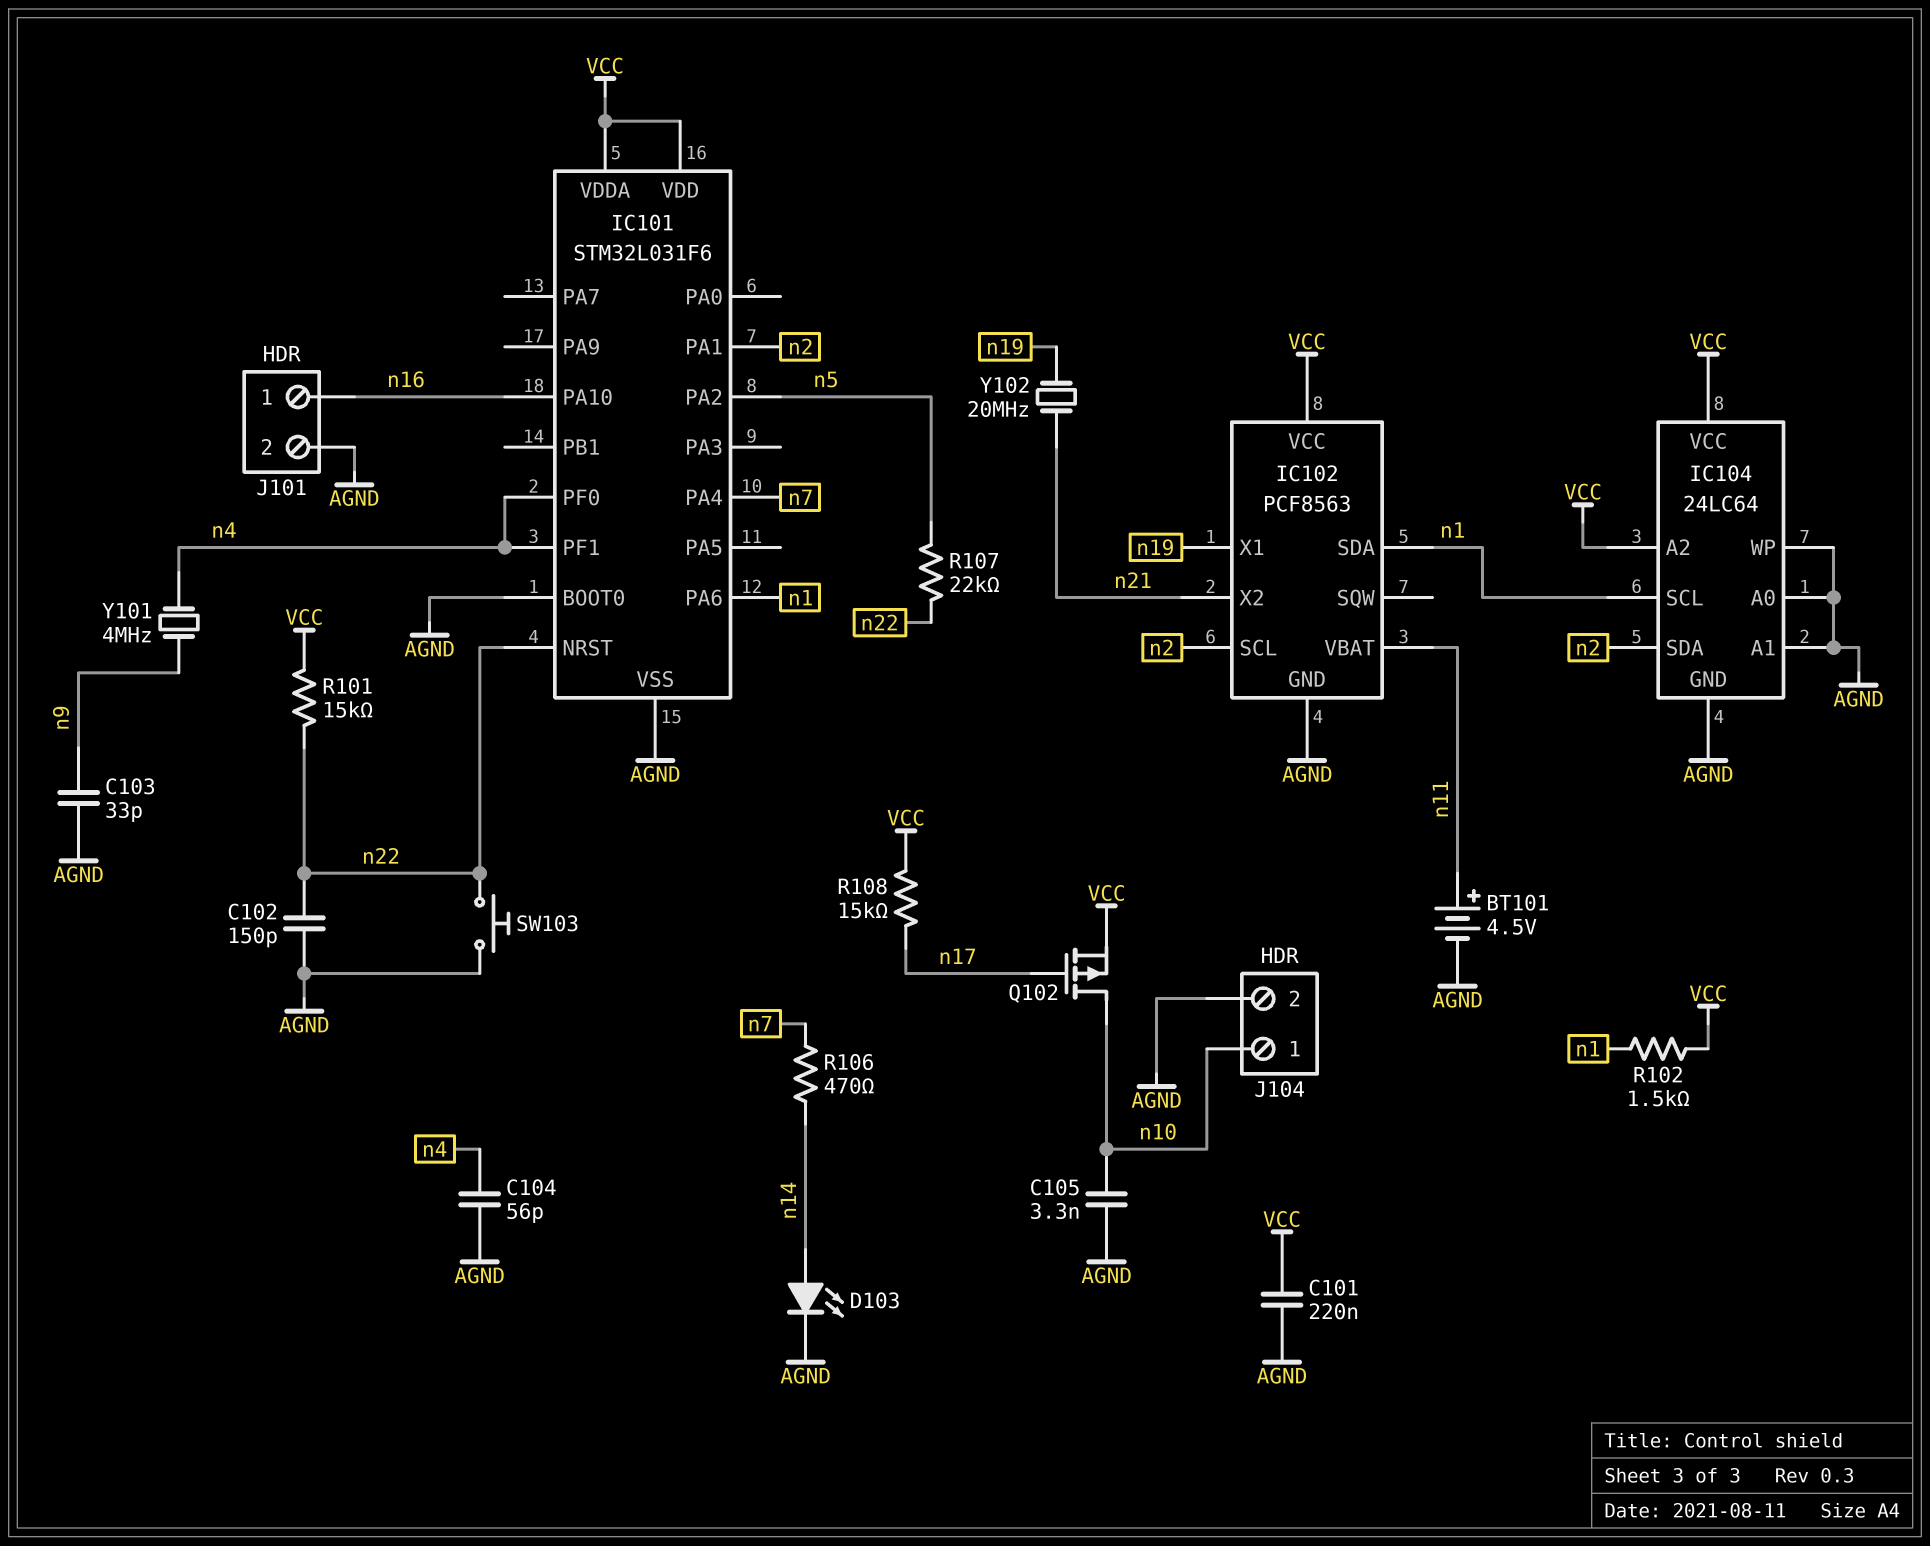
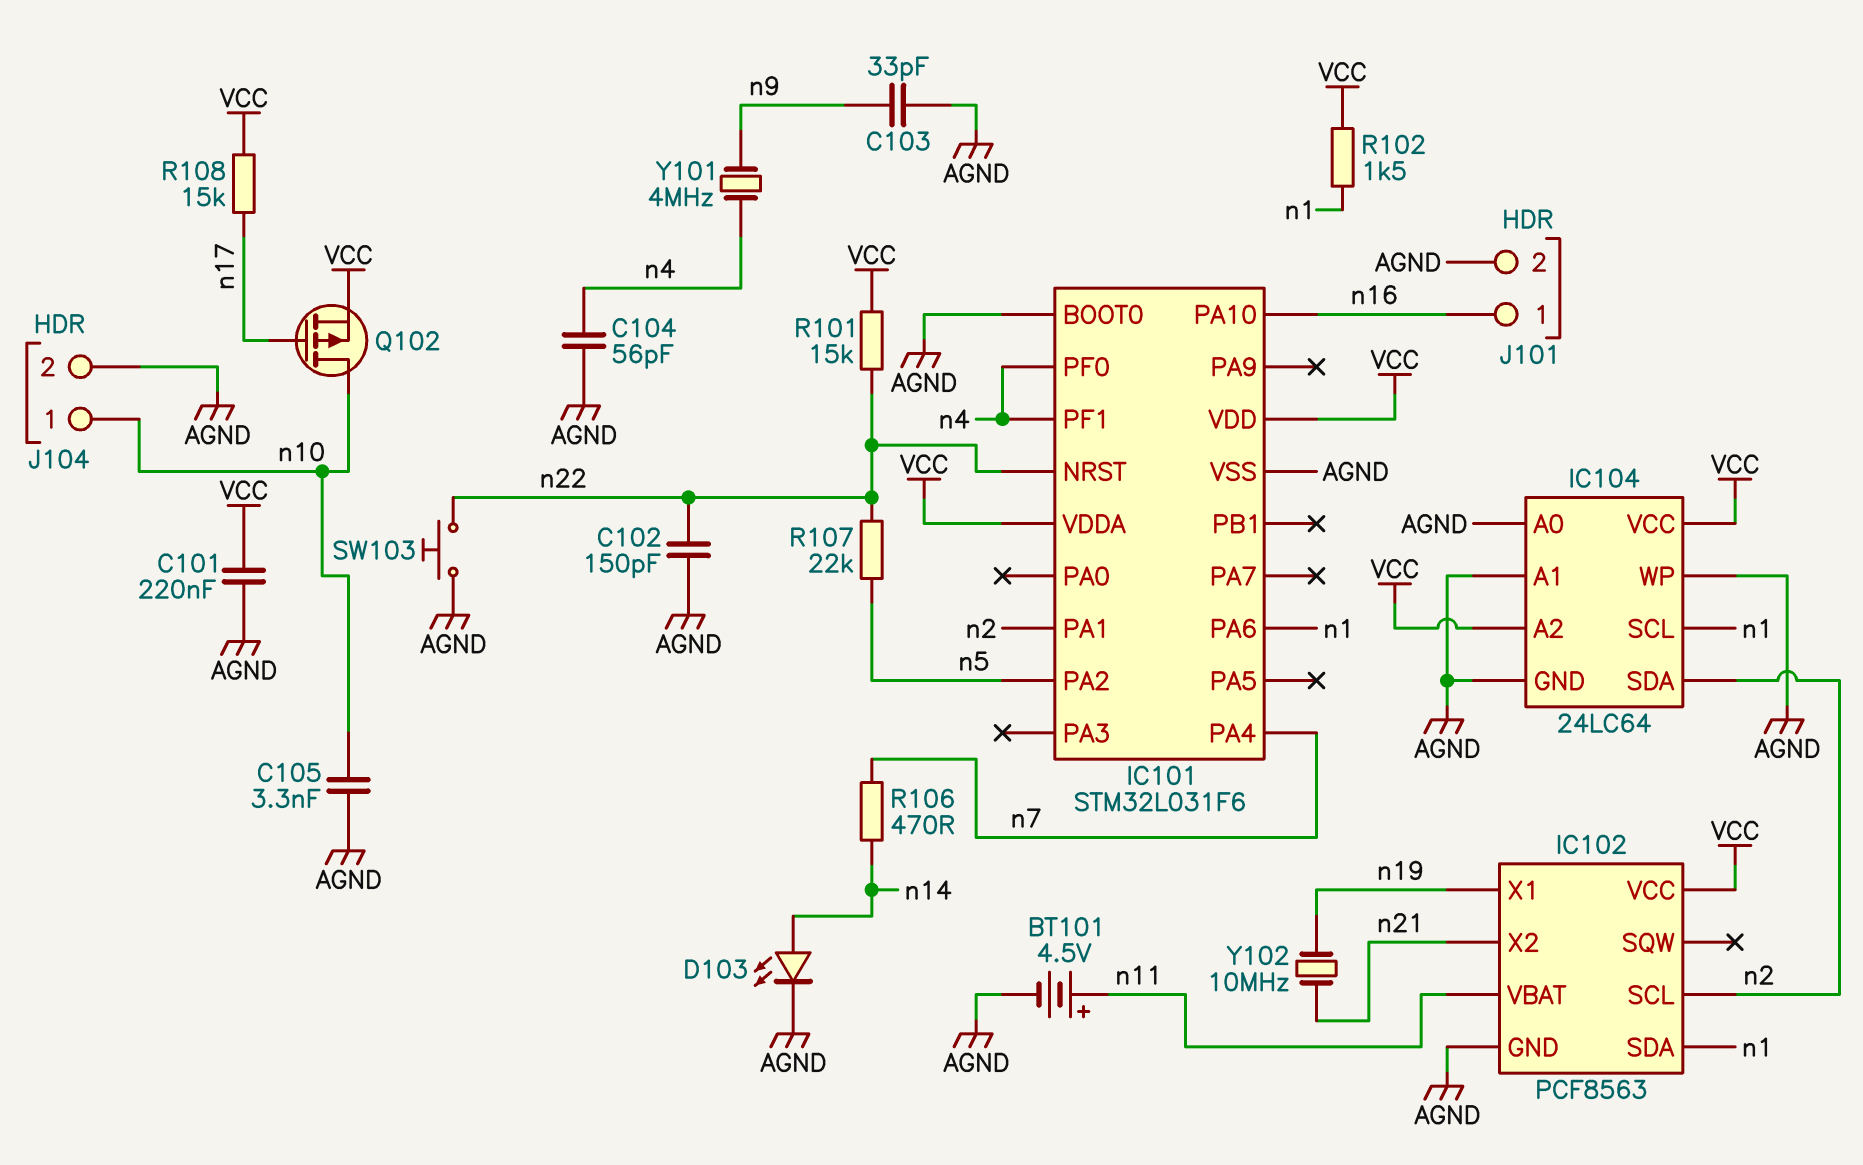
Y102: 20MHz (n19, n21) -> 10MHz (n19, n21)

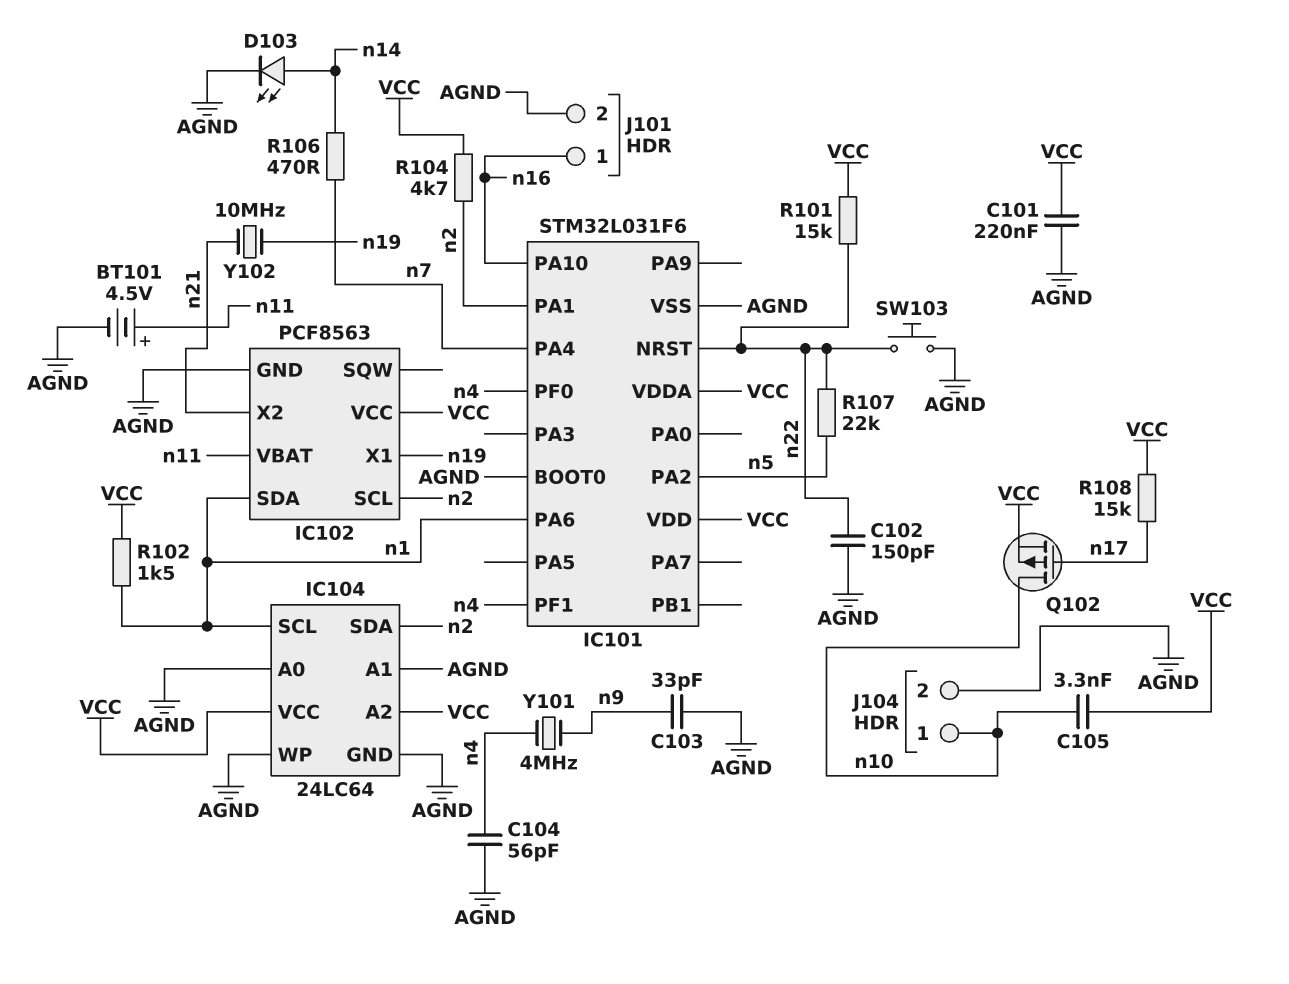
C105: 3.3nF (AGND, n10) -> 3.3nF (VCC, n10)
R104: none -> 4.7k (VCC, n2)

